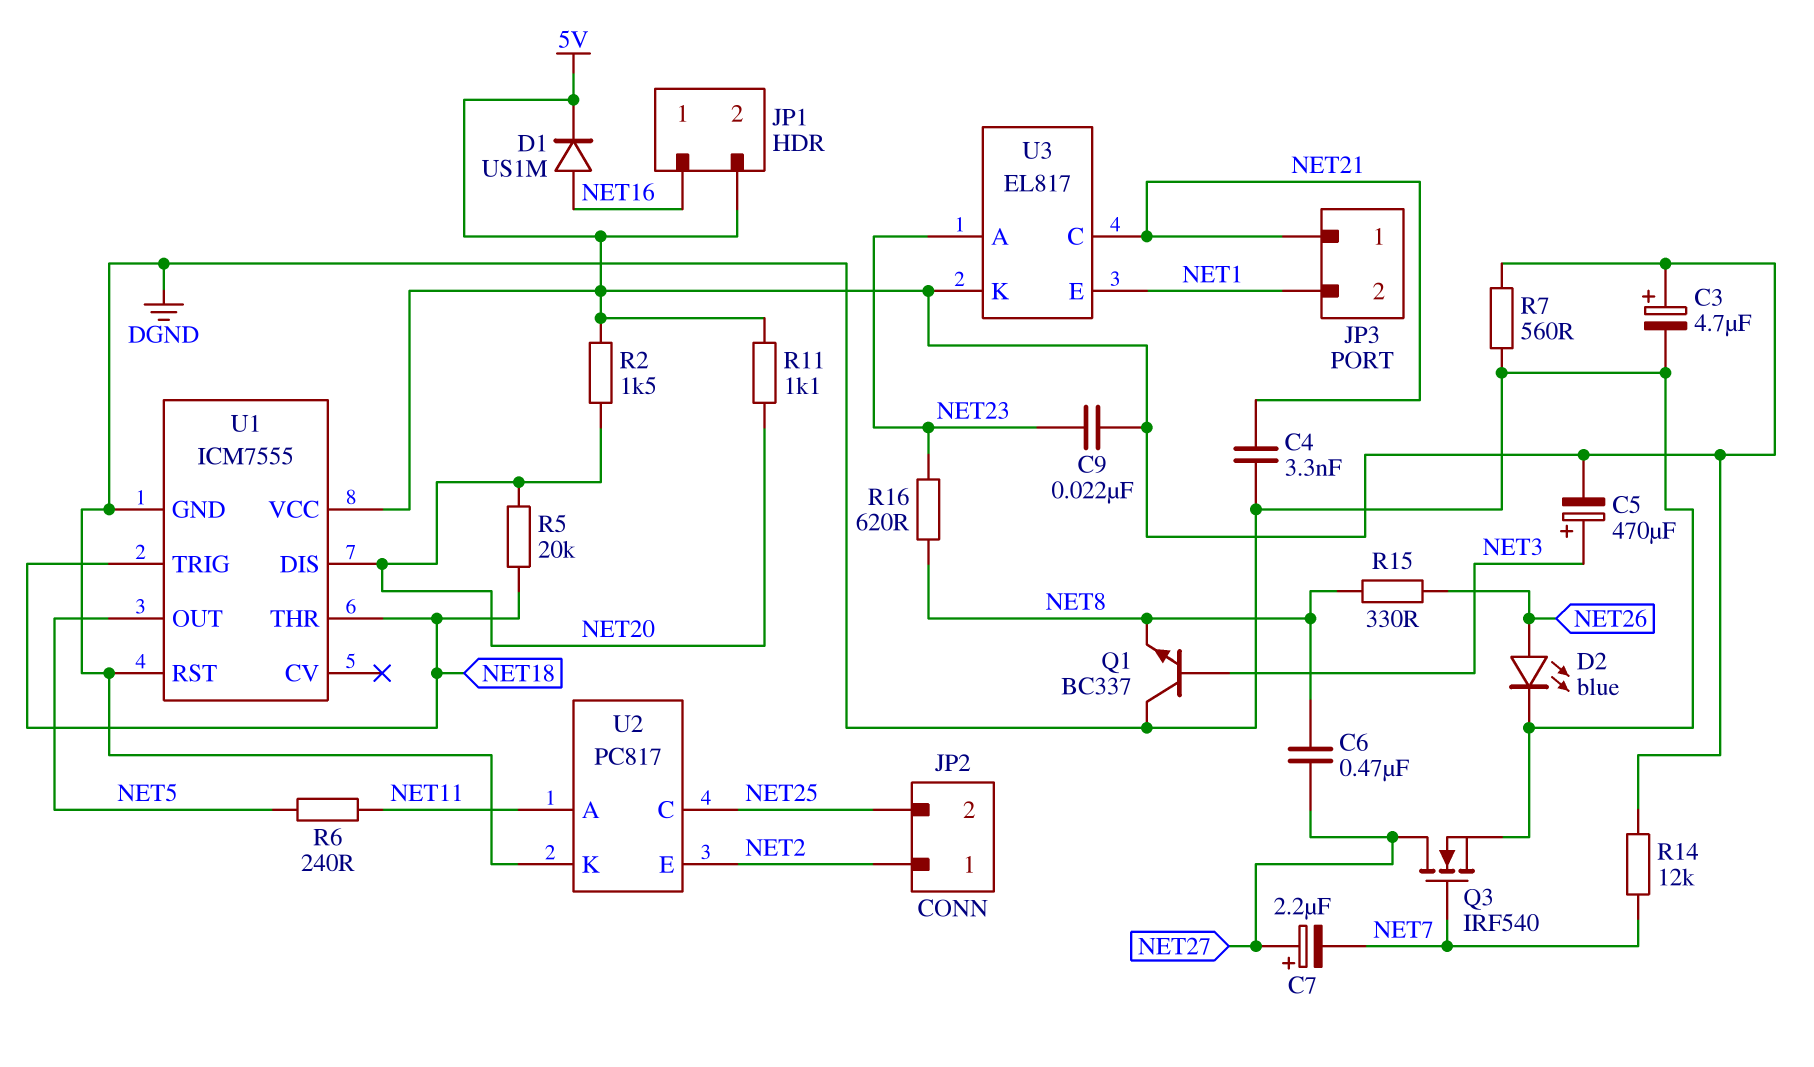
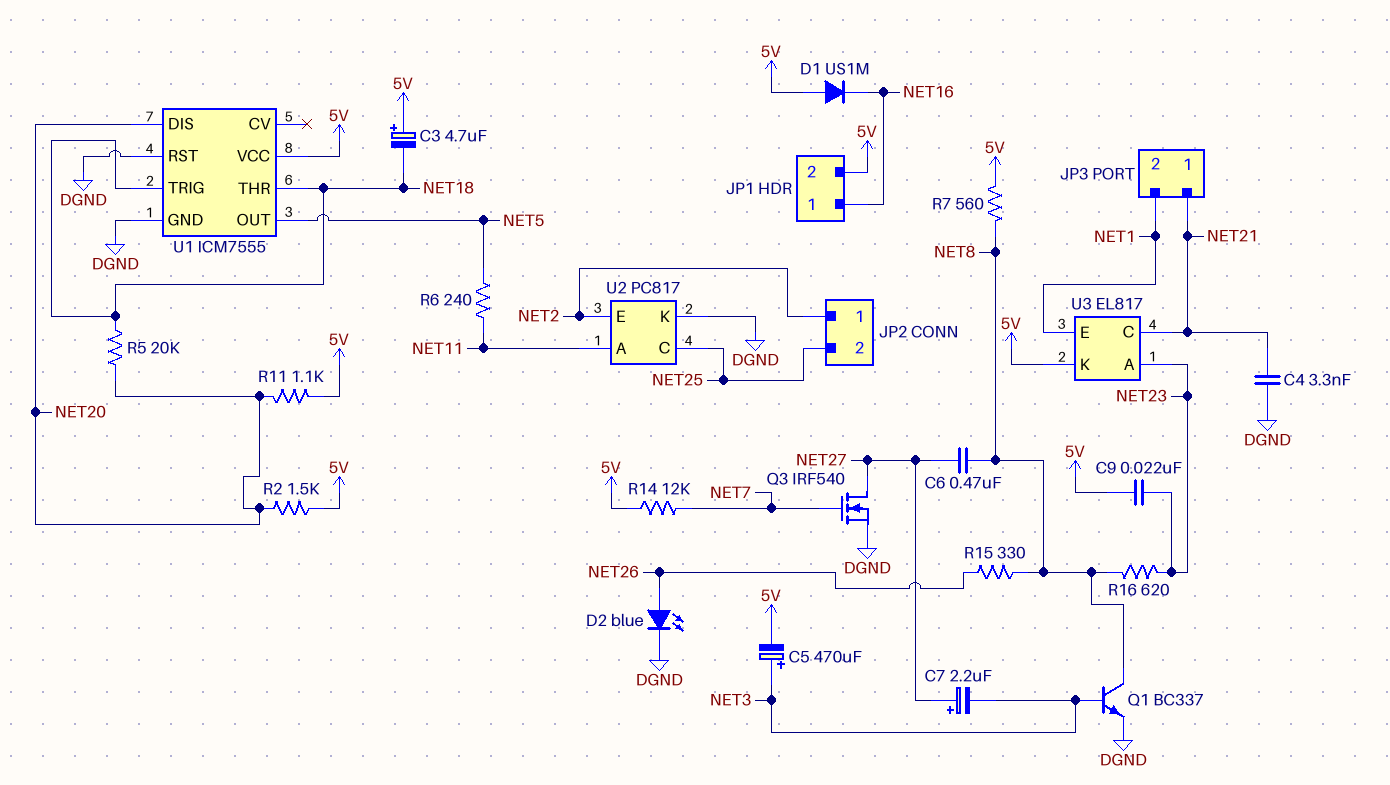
C3: 4.7uF (plus 5V, minus DGND) -> 4.7uF (plus 5V, minus NET18)
C7: 2.2uF (plus NET27, minus NET7) -> 2.2uF (plus NET27, minus NET3)
D1: diode US1M (A NET16, K 5V) -> diode US1M (A 5V, K NET16)
Q1: NPN BC337 (B NET3, C DGND, E NET8) -> NPN BC337 (B NET3, C NET8, E DGND)
R7: 560 (5V, DGND) -> 560 (5V, NET8)

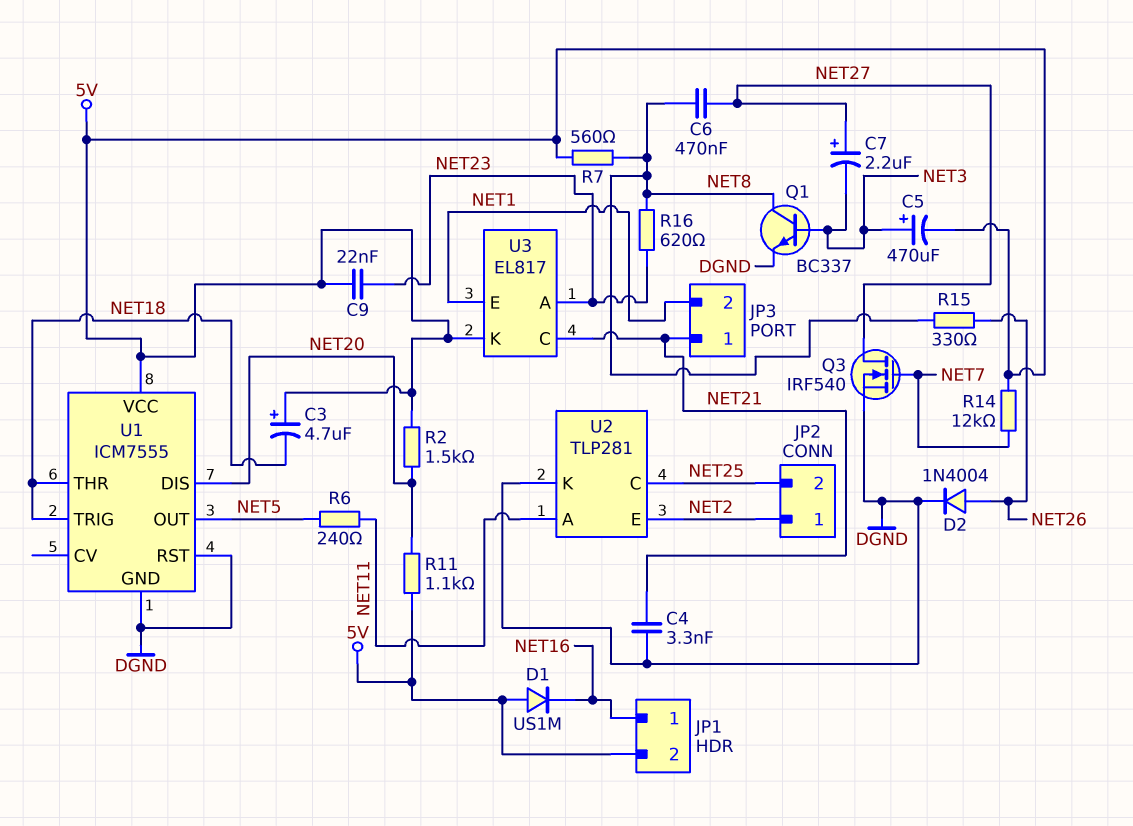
D2: LED blue (A NET26, K DGND) -> diode 1N4004 (A NET26, K DGND)
R5: 20k (NET18, NET20) -> none
U2: PC817 -> TLP281

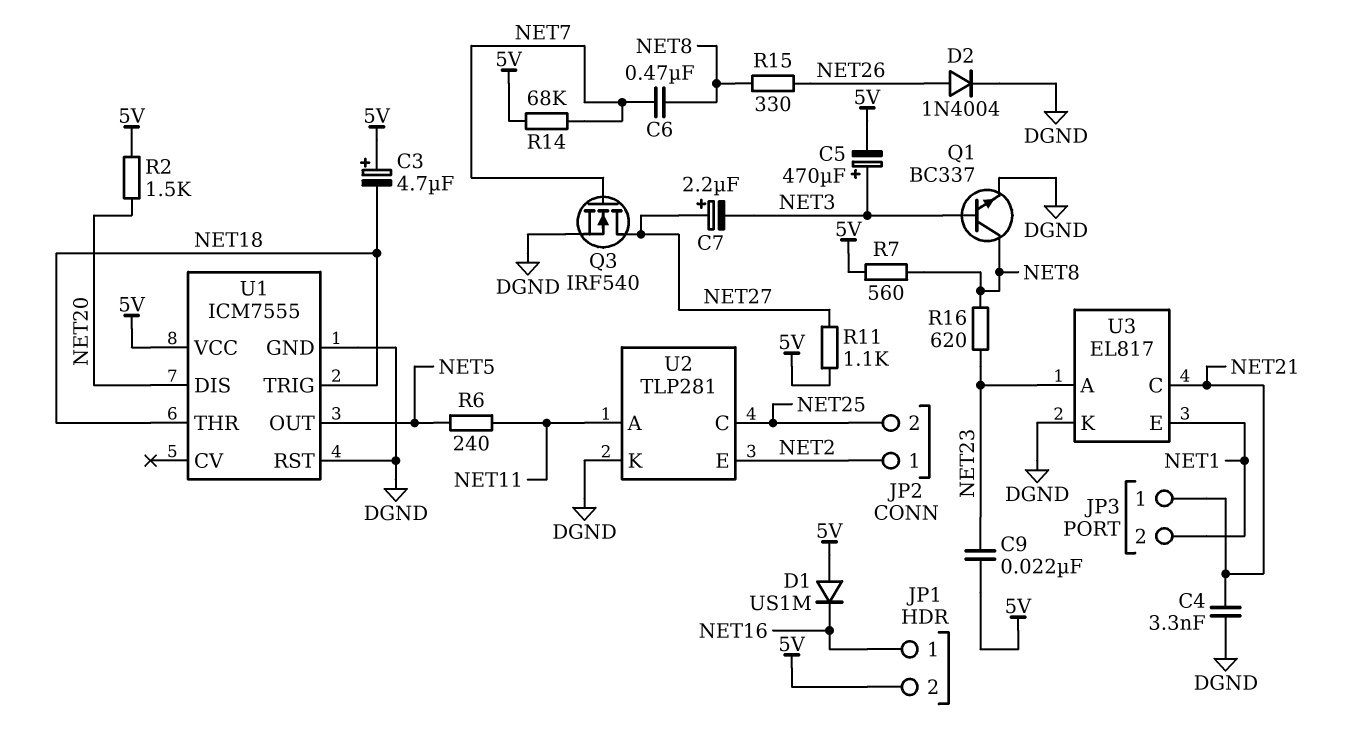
C6: 470nF (NET8, NET27) -> 470nF (NET7, NET8)
R11: 1.1k (5V, NET20) -> 1.1k (5V, NET27)
R14: 12k (5V, NET7) -> 68k (5V, NET7)
U3 pin K: 5V -> DGND

